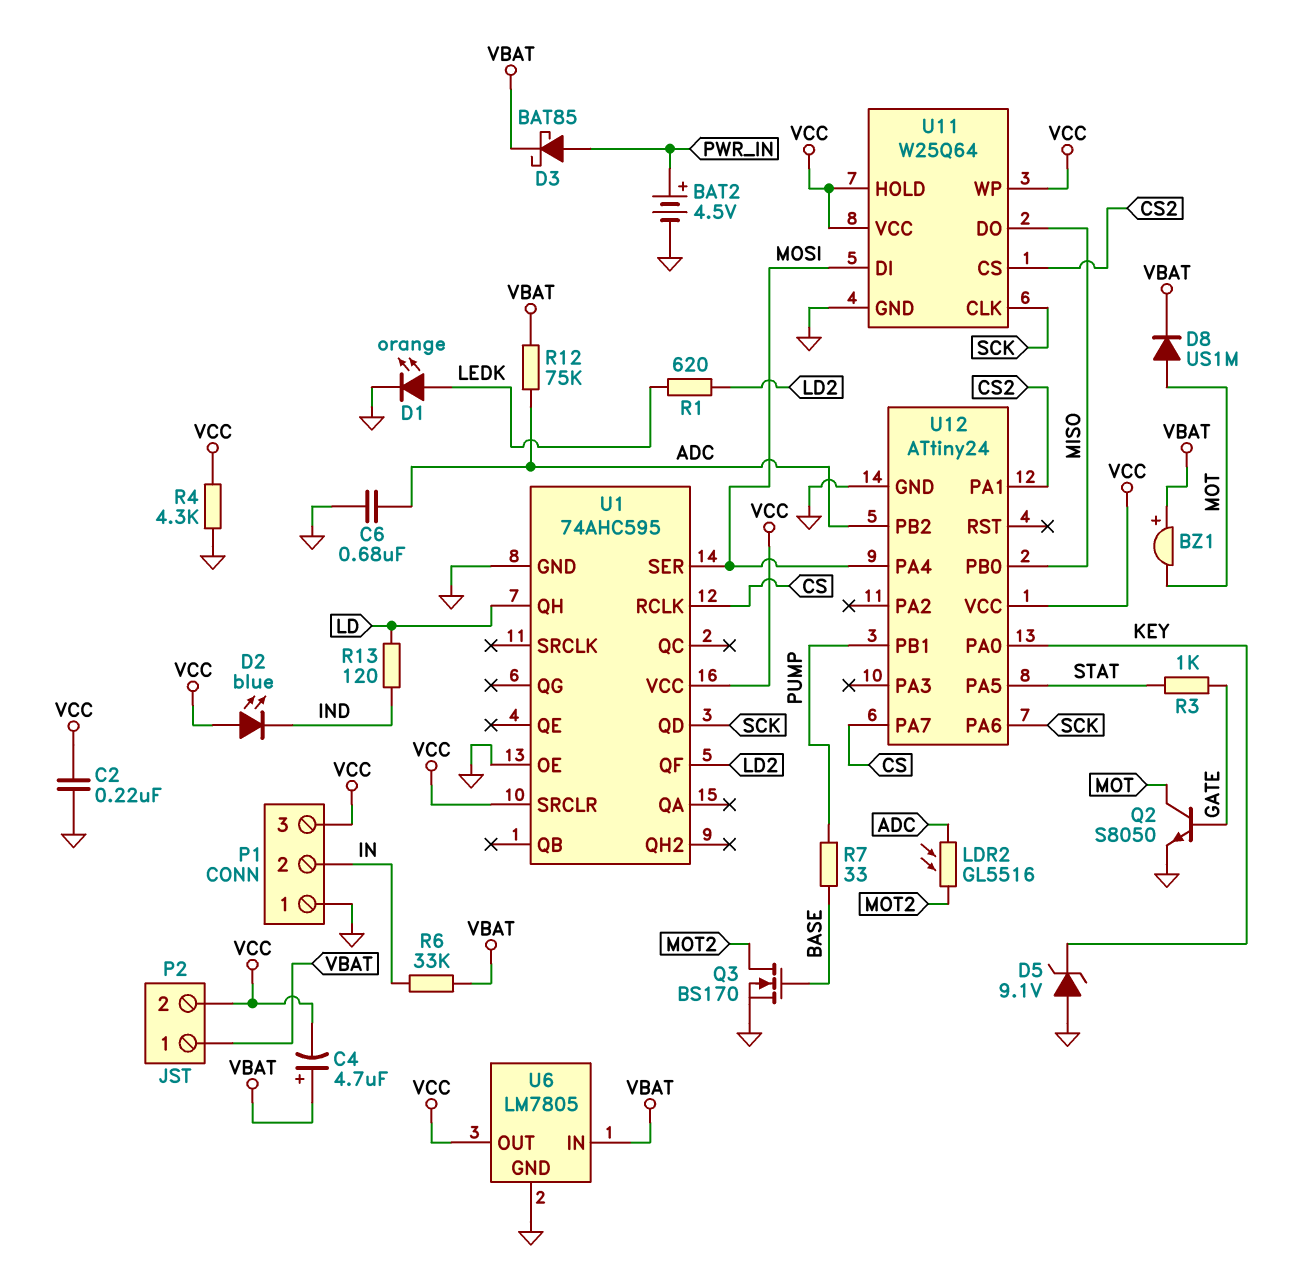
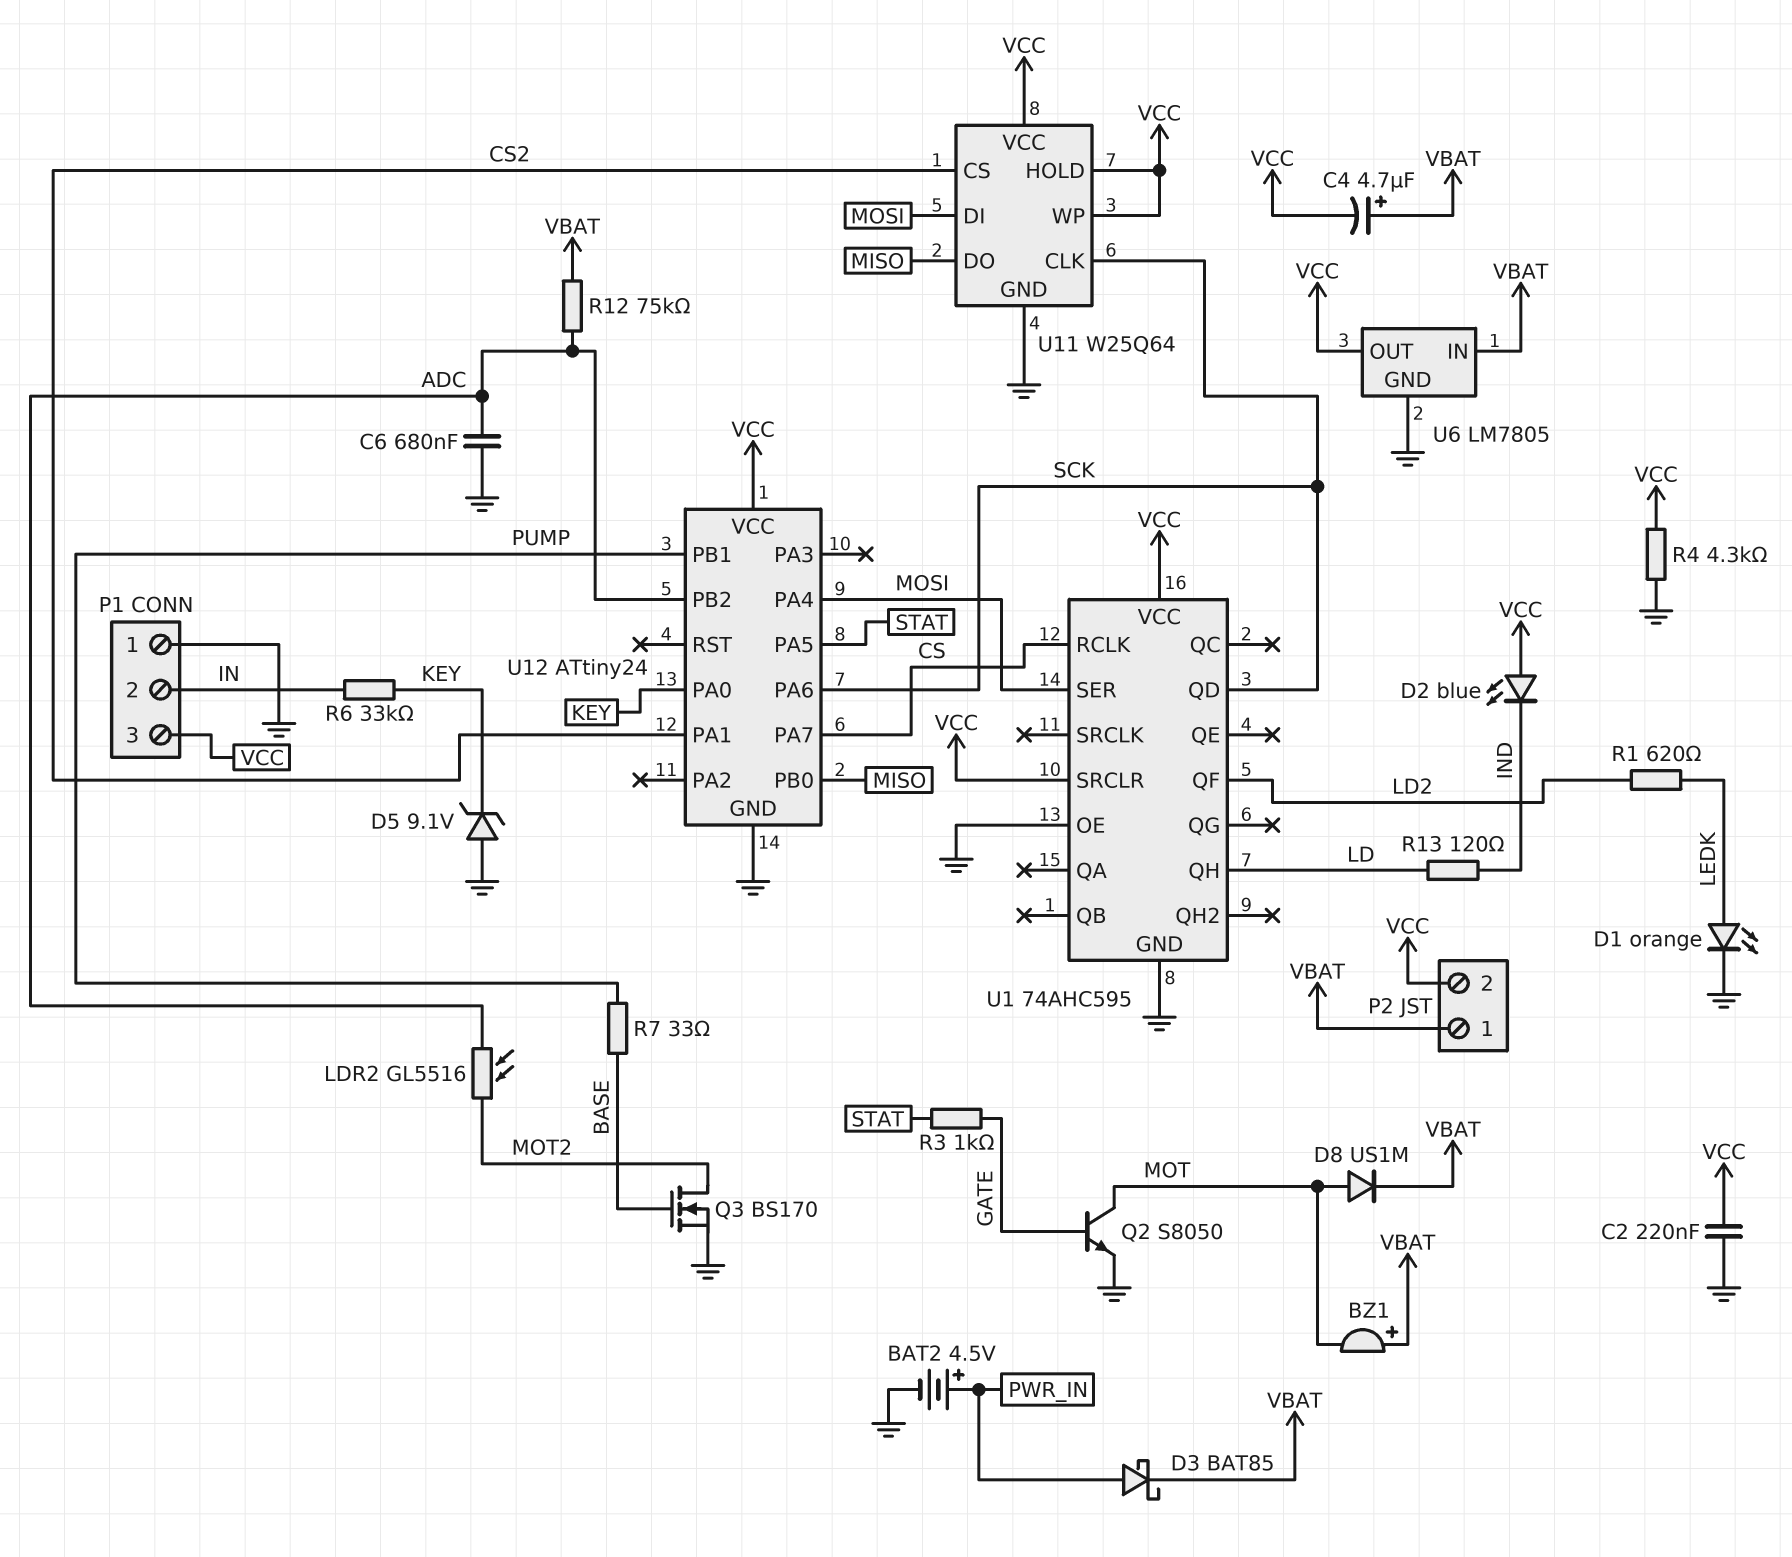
R6: 33k (IN, VBAT) -> 33k (IN, KEY)

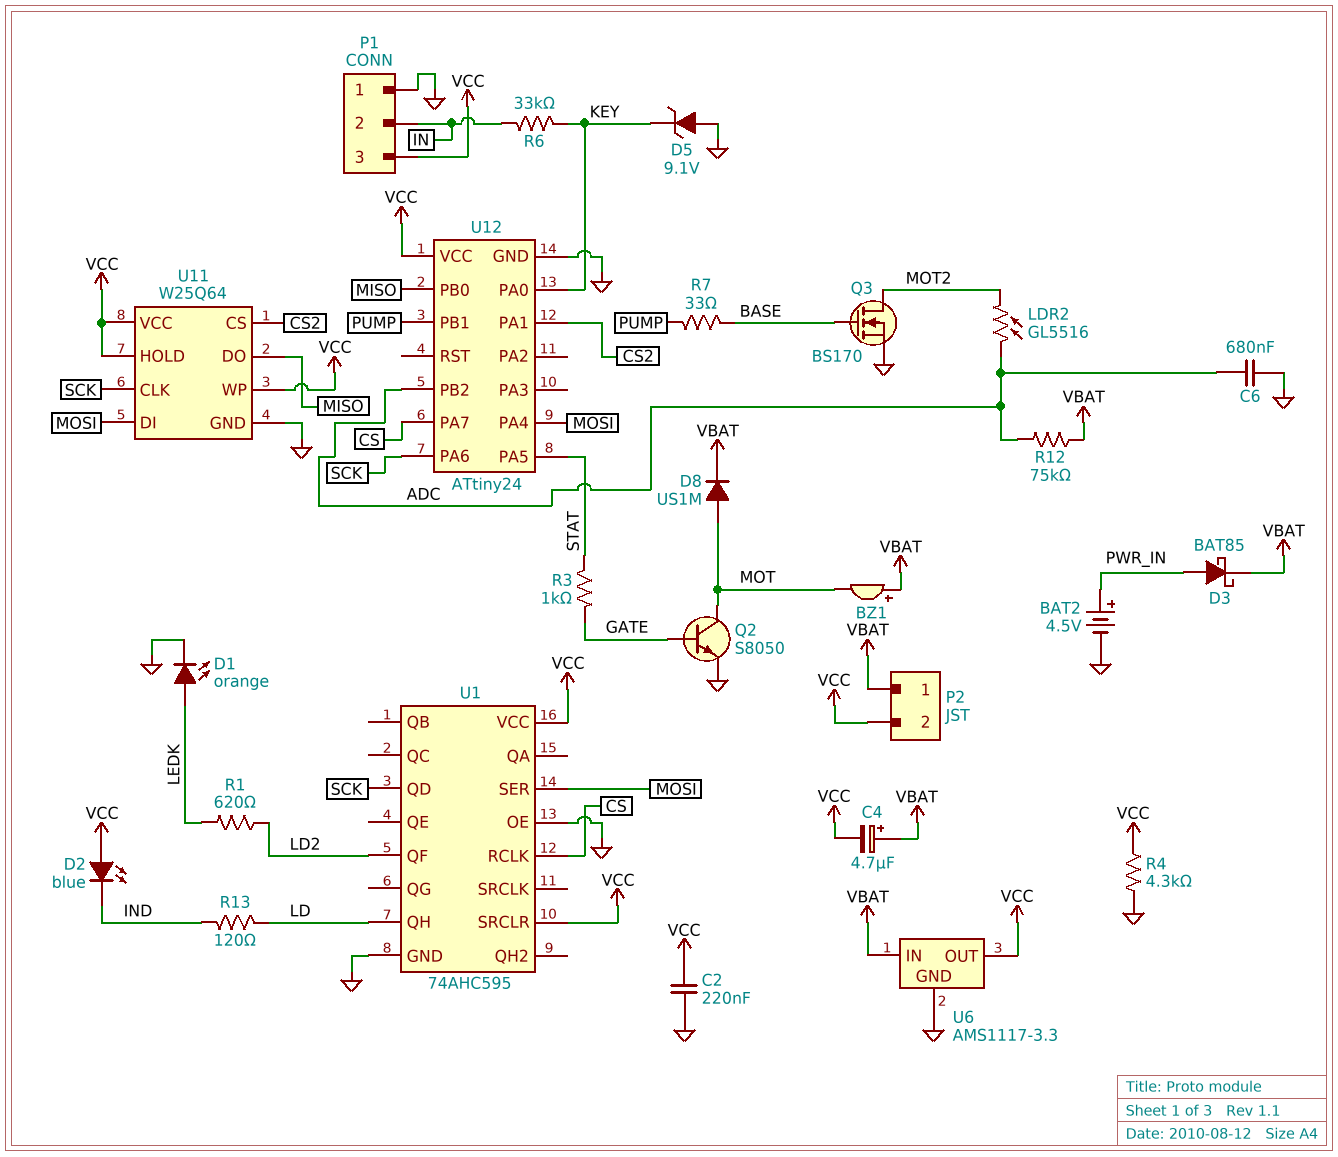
U6: LM7805 -> AMS1117-3.3

